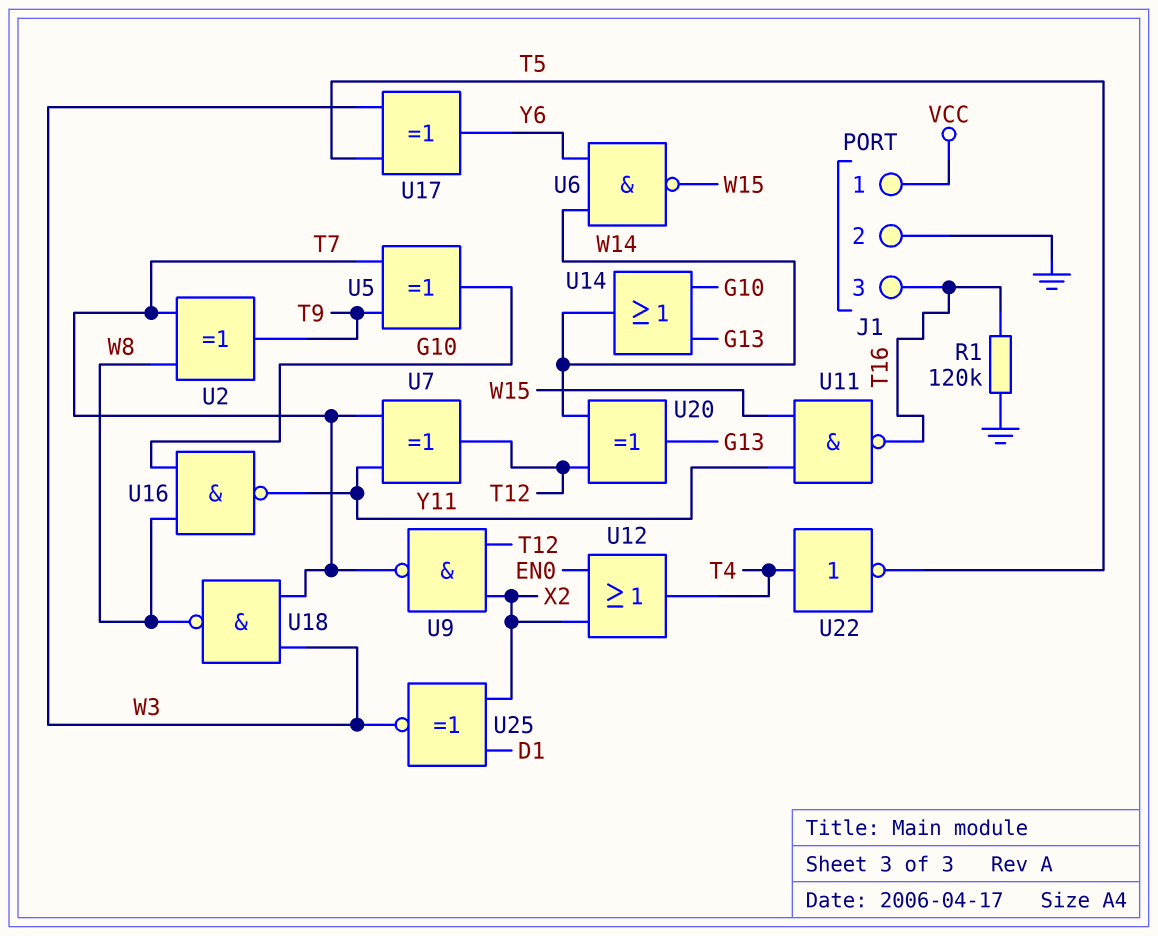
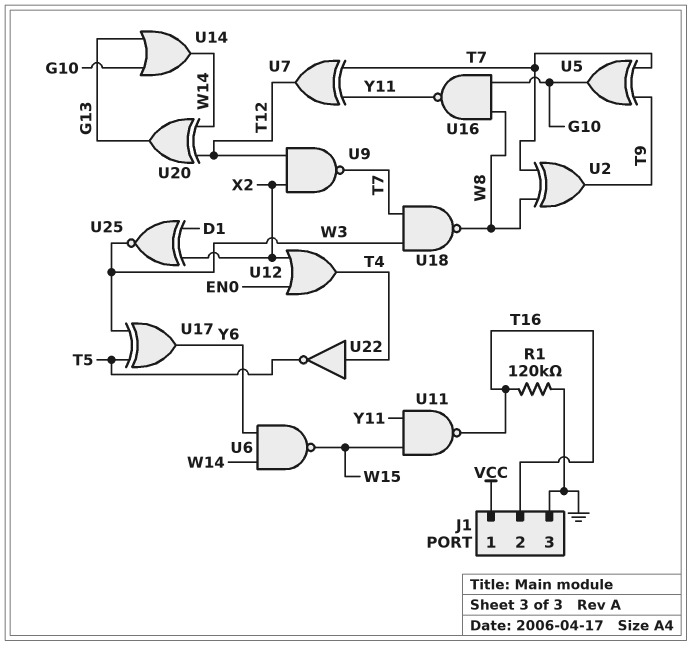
J1 pin 2: GND -> T16
J1 pin 3: T16 -> GND

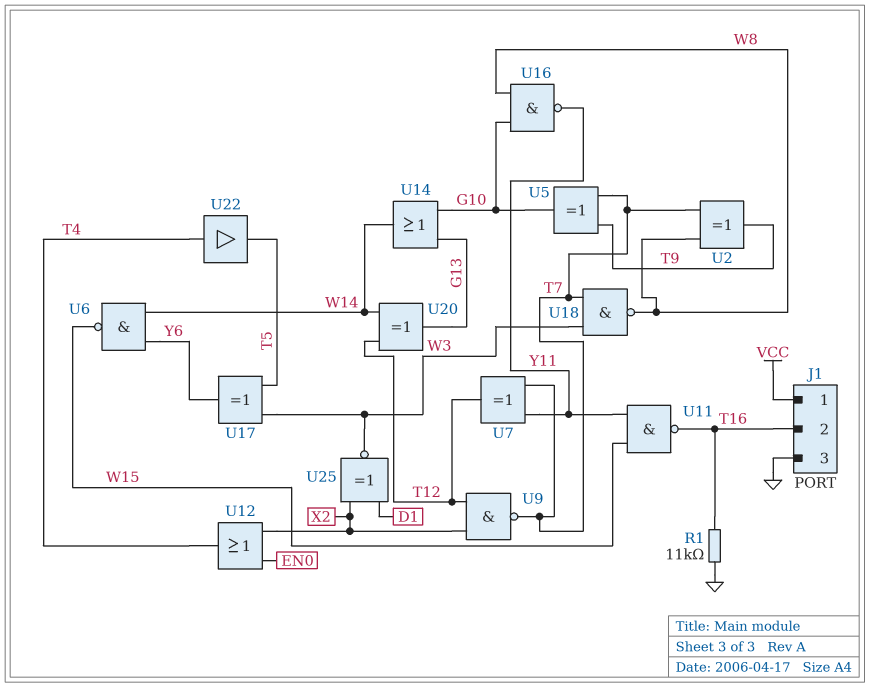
R1: 120k (GND, T16) -> 11k (GND, T16)
U22: NOT (in T4, out T5) -> buffer (in T4, out T5)

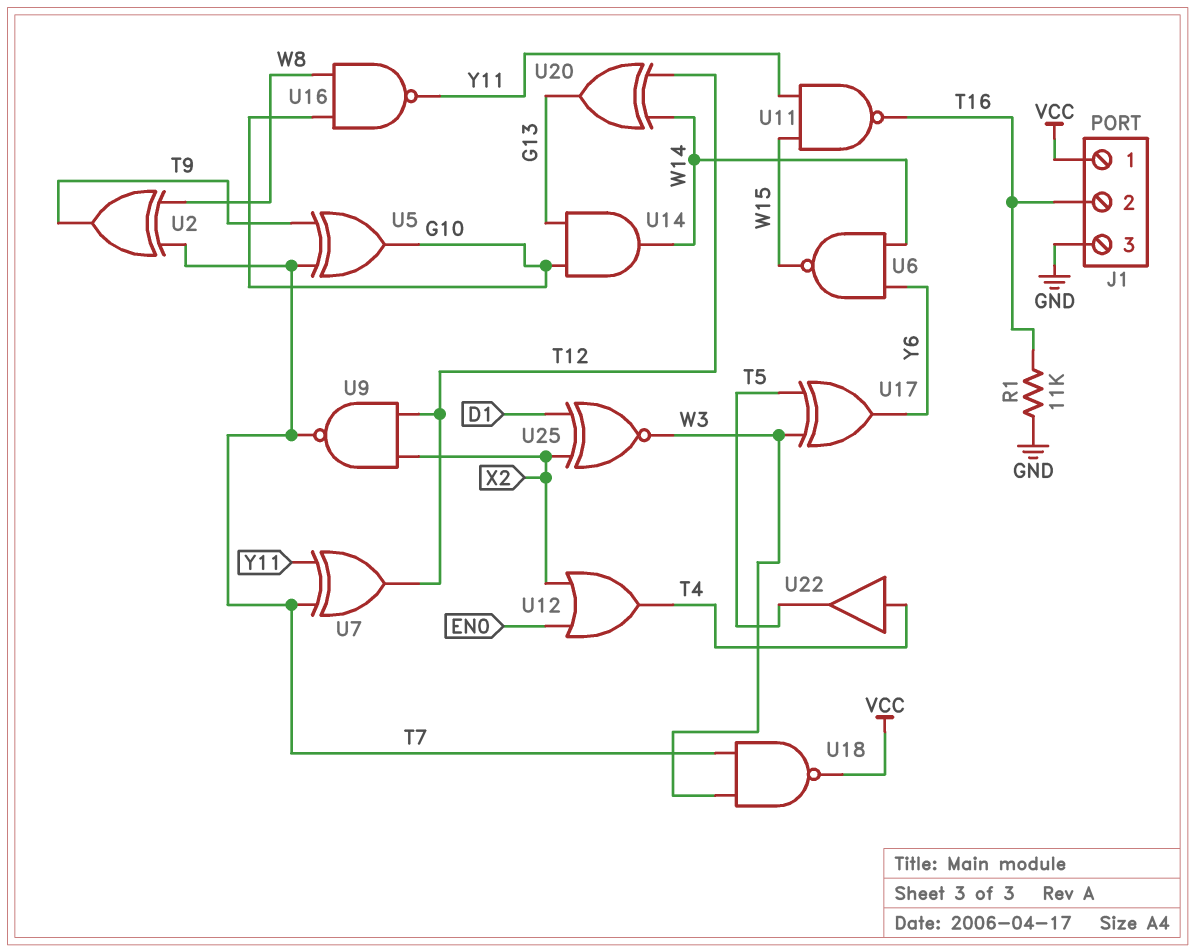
U14: OR (in G10, in G13, out W14) -> AND (in G10, in G13, out W14)
U18: NAND (in T7, in W3, out W8) -> NAND (in T7, in W3, out VCC)

